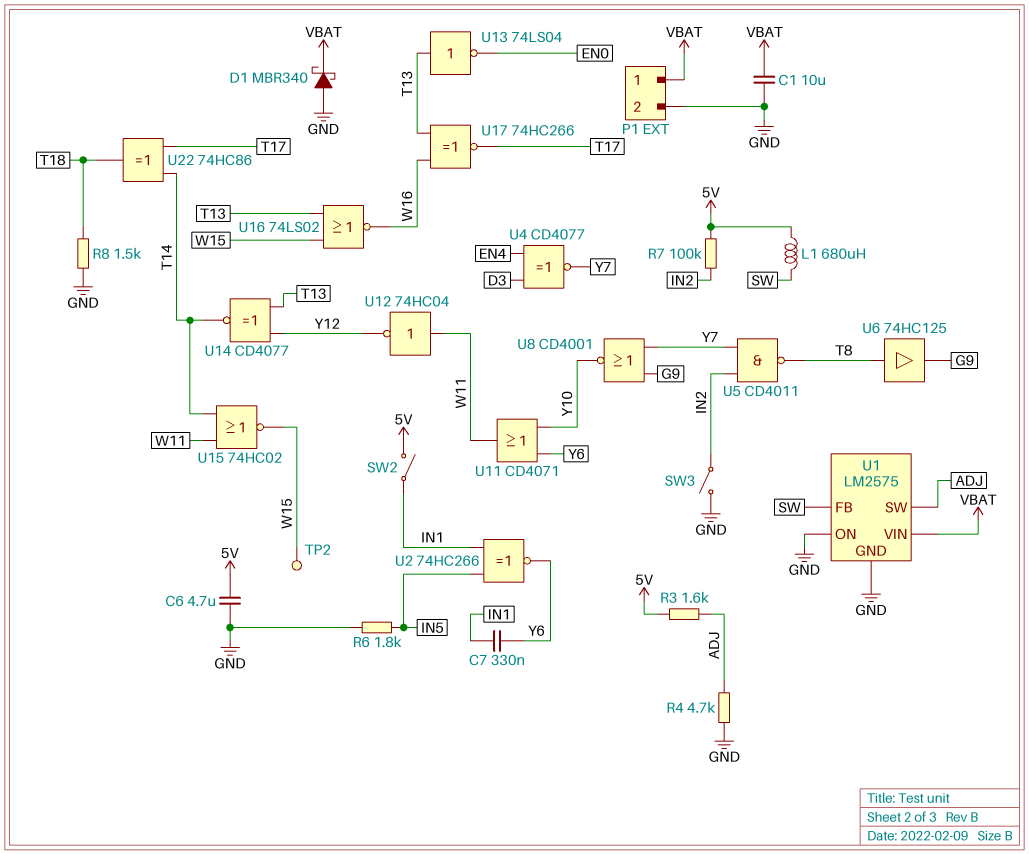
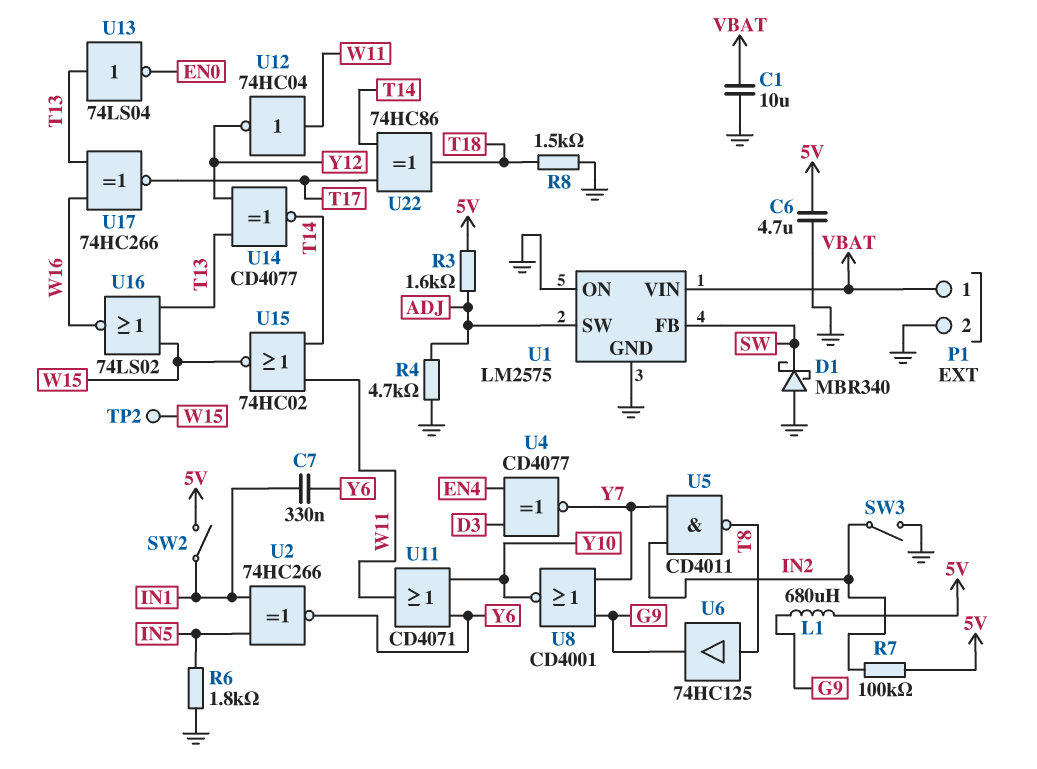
D1: schottky MBR340 (A GND, K VBAT) -> schottky MBR340 (A GND, K SW)
L1: 680uH (5V, SW) -> 680uH (5V, G9)

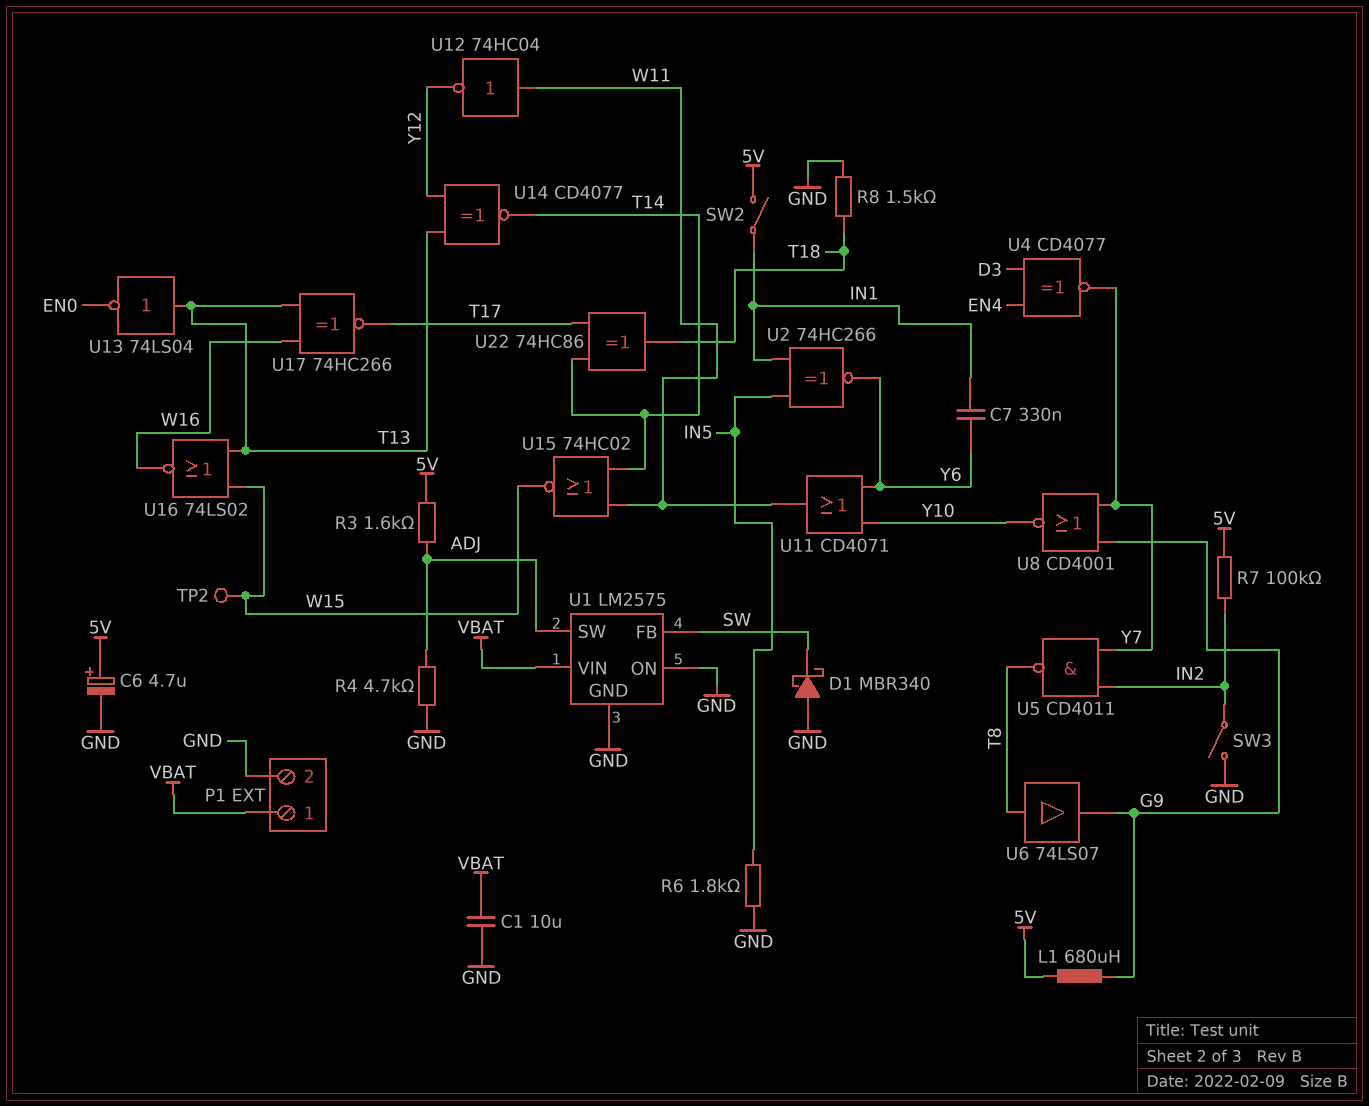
C6: 4.7uF (5V, GND) -> 4.7uF (plus 5V, minus GND)
U6: buffer 74HC125 (in T8, out G9) -> buffer 74LS07 (in T8, out G9)

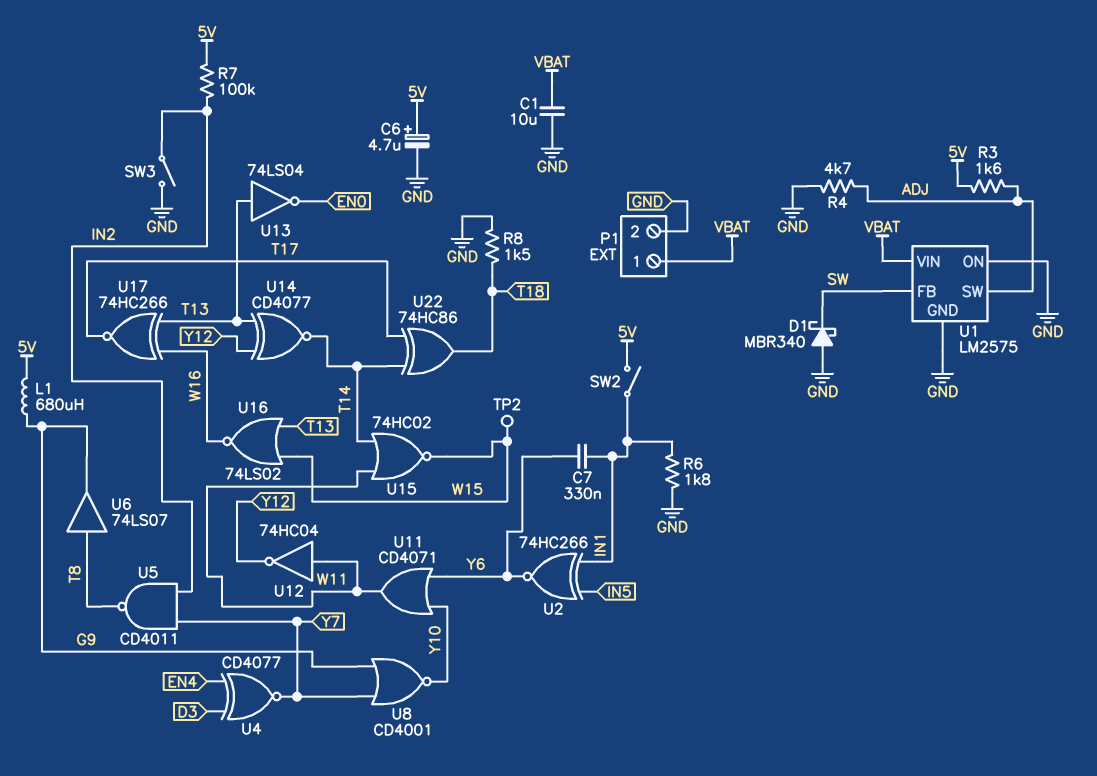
R6: 1.8k (GND, IN5) -> 1.8k (GND, IN1)

